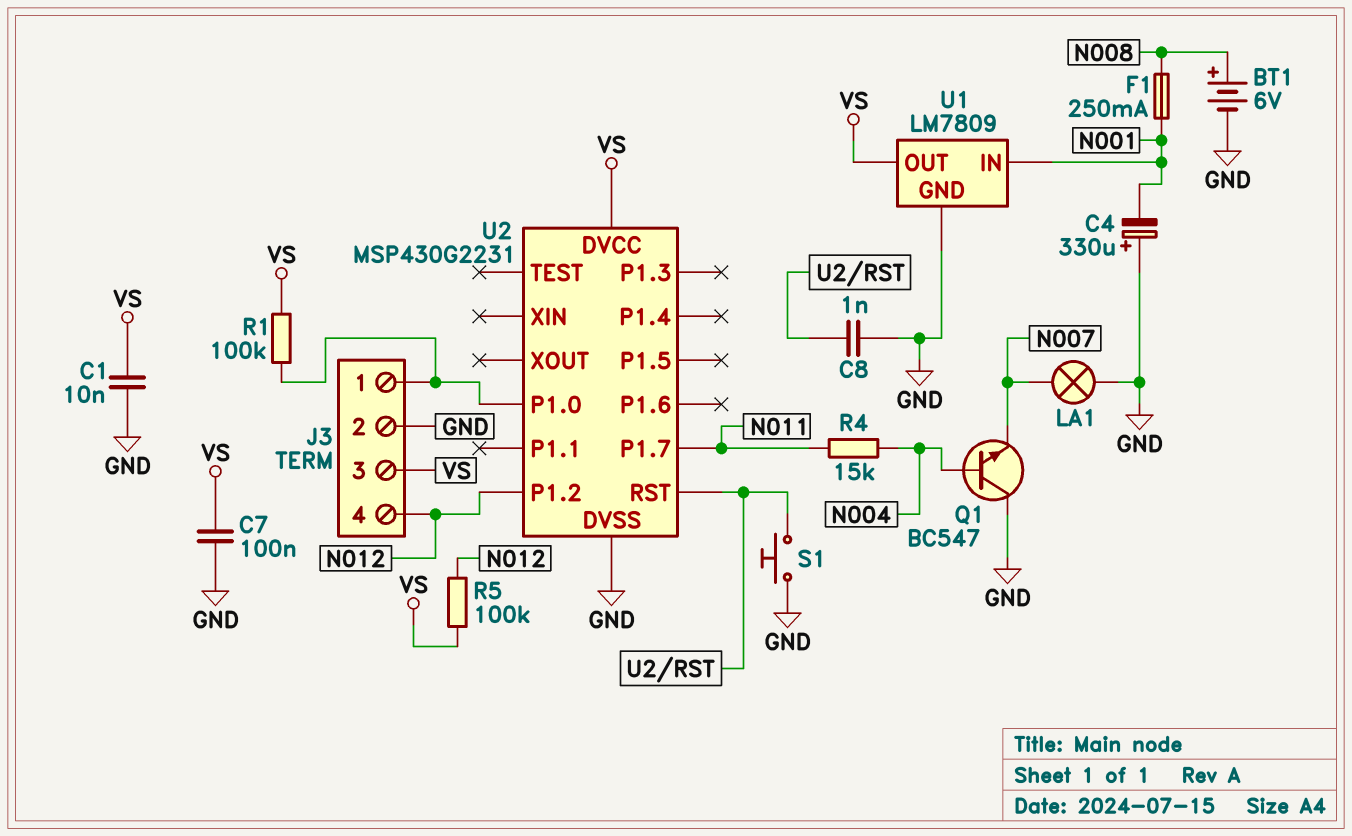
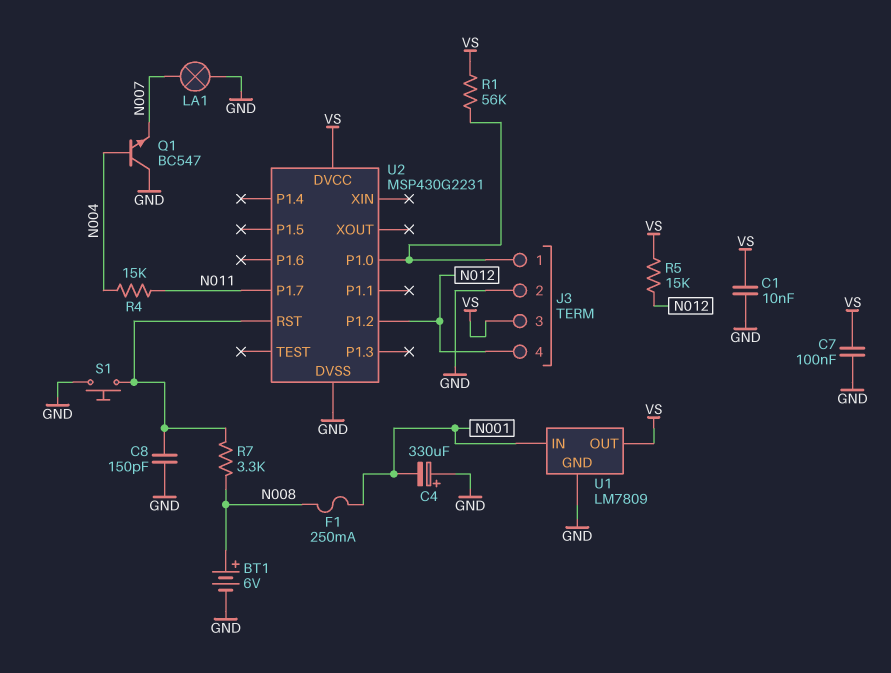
C8: 1nF (GND, U2/RST) -> 150pF (GND, U2/RST)
R1: 100k (J3/1, VS) -> 56k (J3/1, VS)
R5: 100k (N012, VS) -> 15k (N012, VS)
R7: none -> 3.3k (N008, U2/RST)

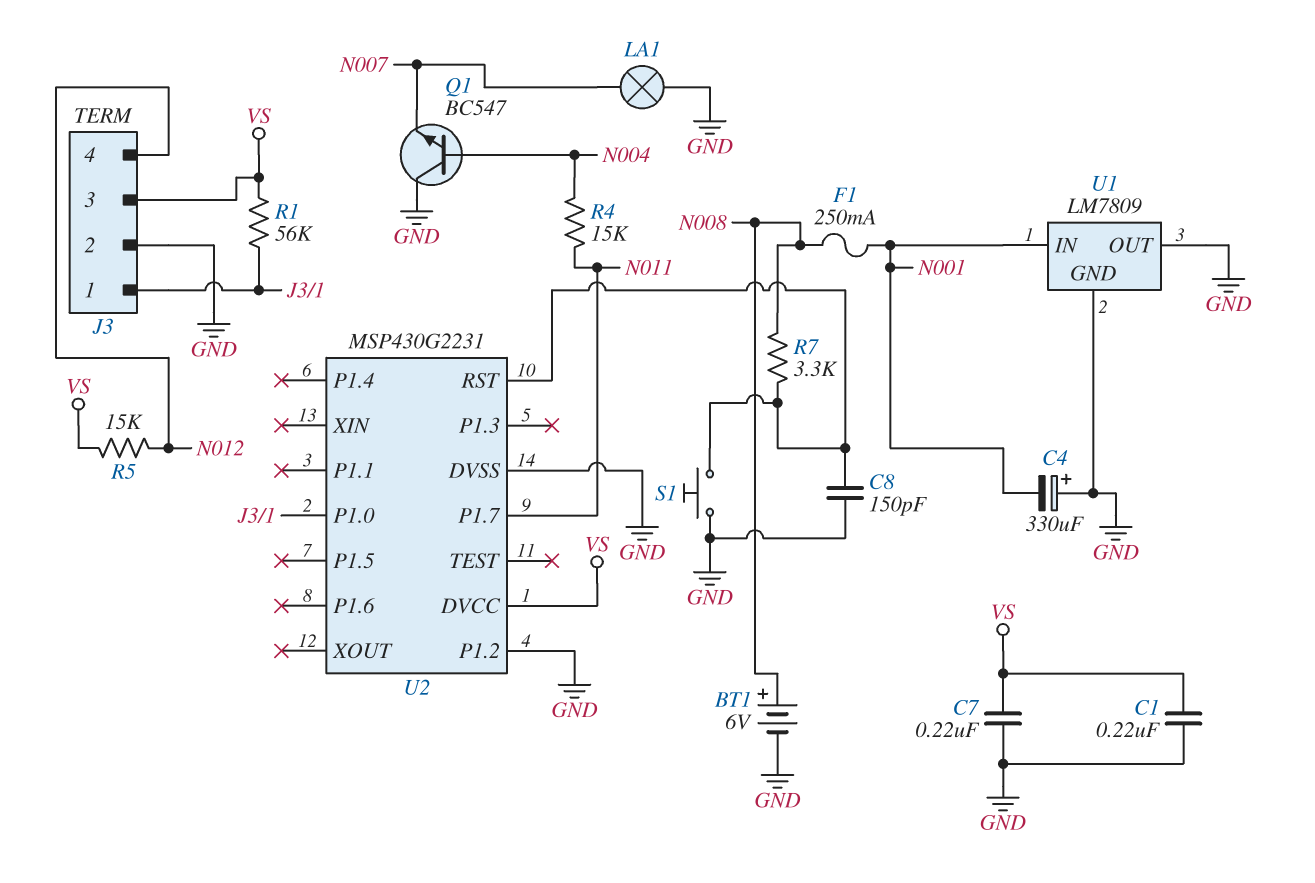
C1: 10nF (GND, VS) -> 220nF (GND, VS)
C7: 100nF (GND, VS) -> 220nF (GND, VS)
U1 pin OUT: VS -> GND
U2 pin P1.2: N012 -> GND

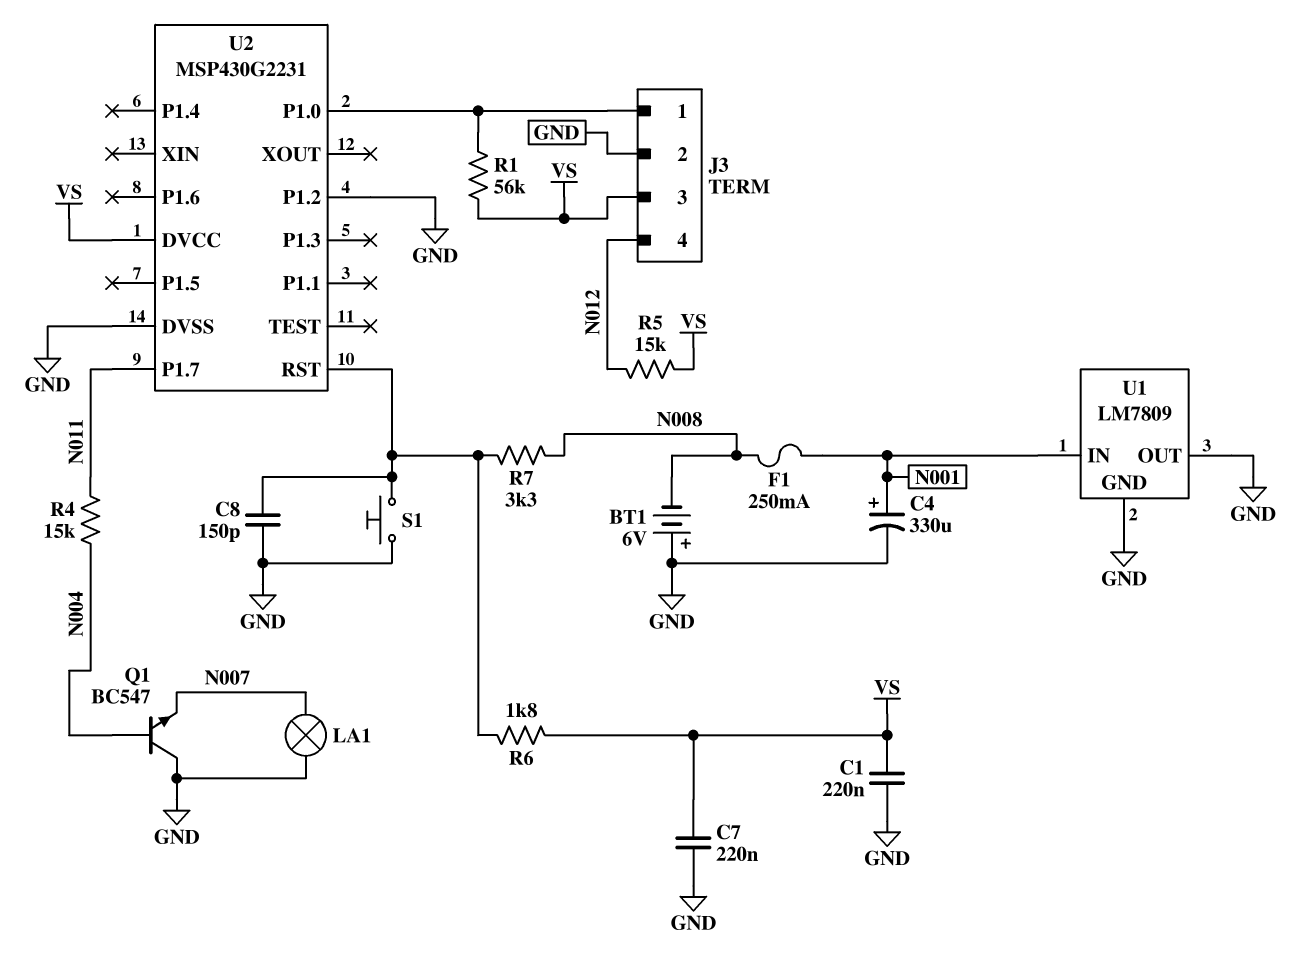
BT1: 6V (plus N008, minus GND) -> 6V (plus GND, minus N008)
C4: 330uF (plus GND, minus N001) -> 330uF (plus N001, minus GND)
R6: none -> 1.8k (U2/RST, VS)

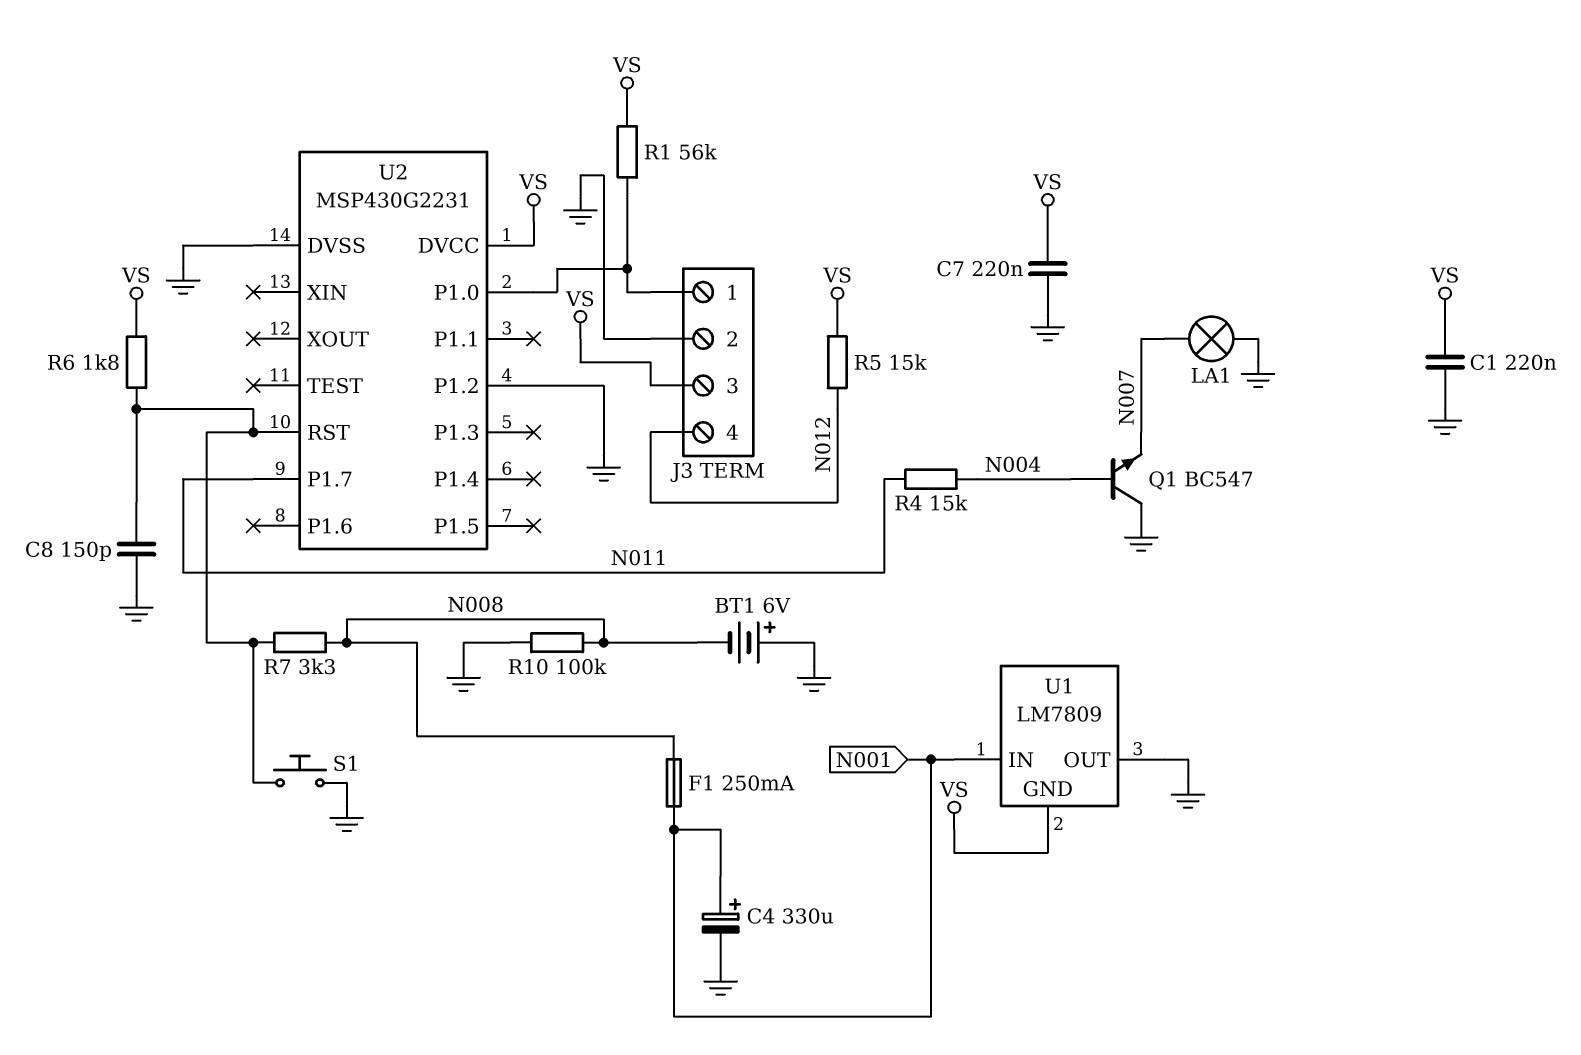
R10: none -> 100k (GND, N008)
U1 pin GND: GND -> VS

